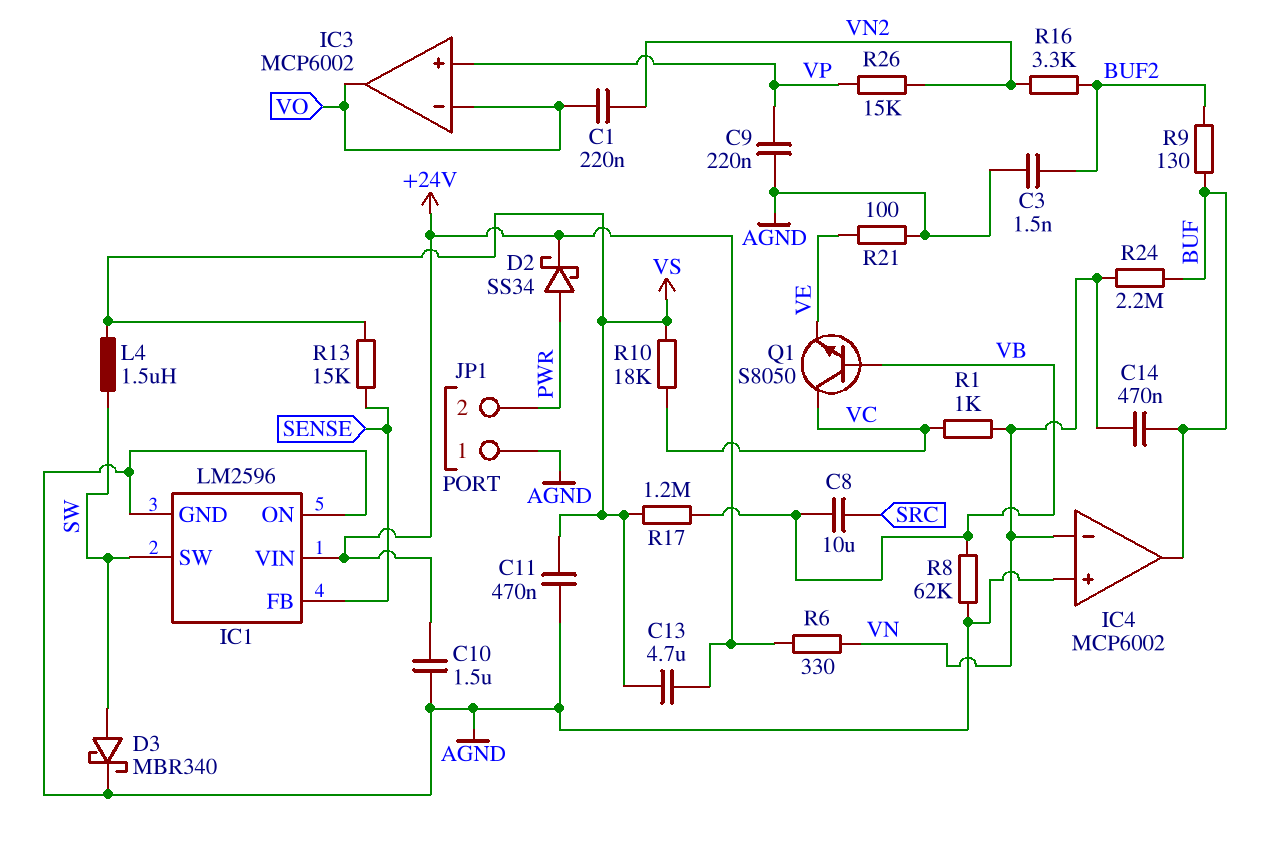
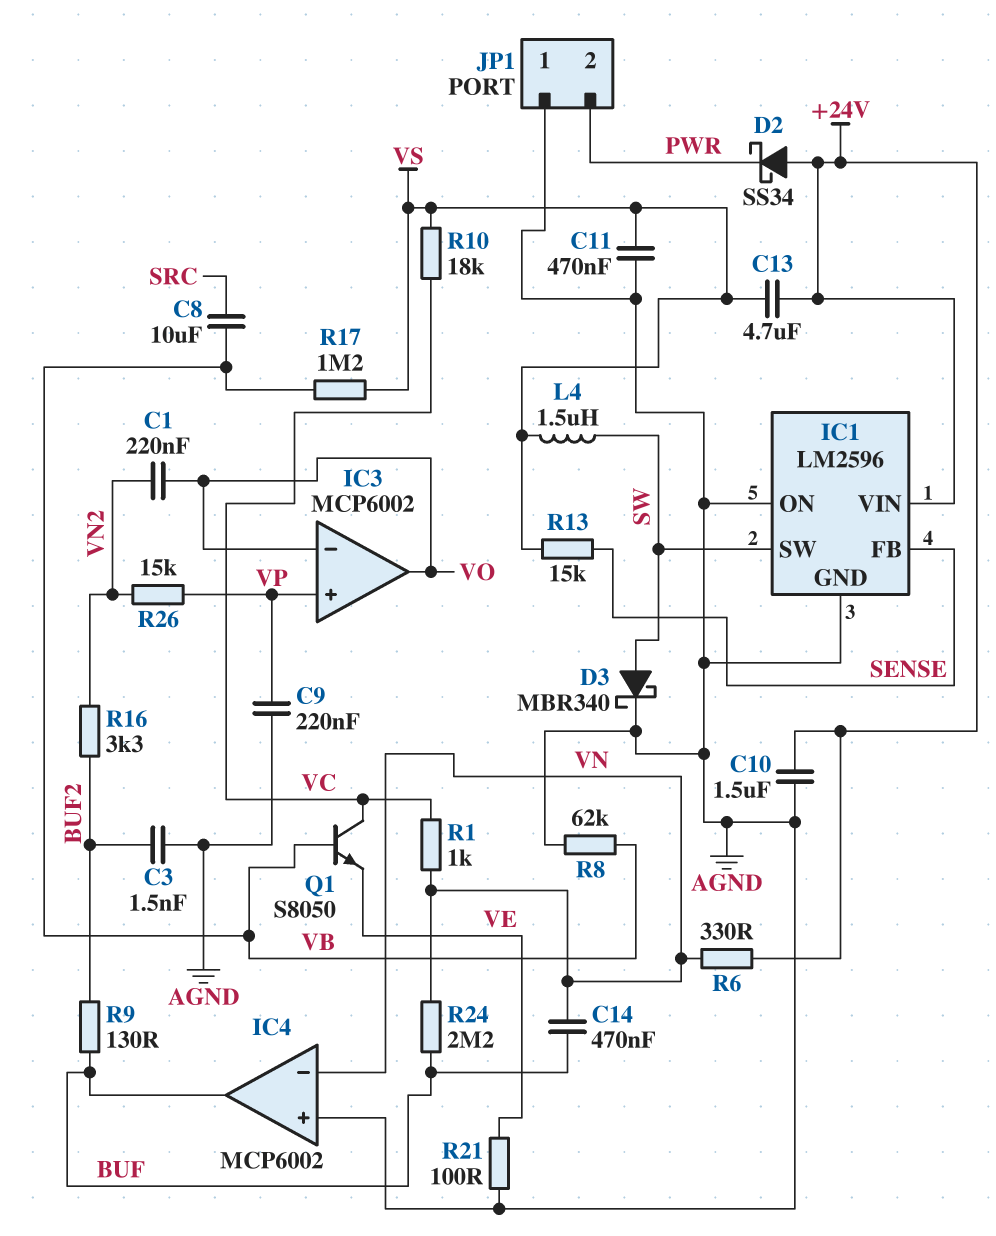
D2: schottky SS34 (A PWR, K +24V) -> schottky SS34 (A +24V, K PWR)

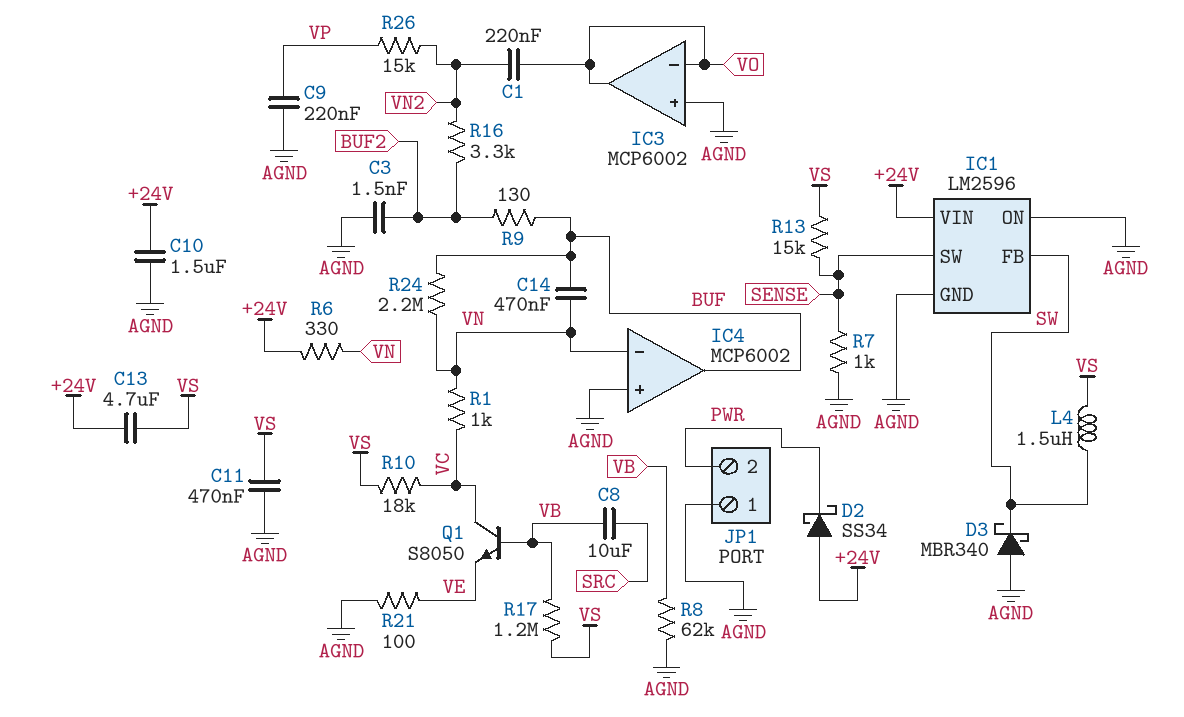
D3: schottky MBR340 (A SW, K AGND) -> schottky MBR340 (A AGND, K SW)
IC1 pin FB: SENSE -> SW
IC1 pin SW: SW -> SENSE
IC3 pin in+: VP -> AGND
R7: none -> 1k (AGND, SENSE)

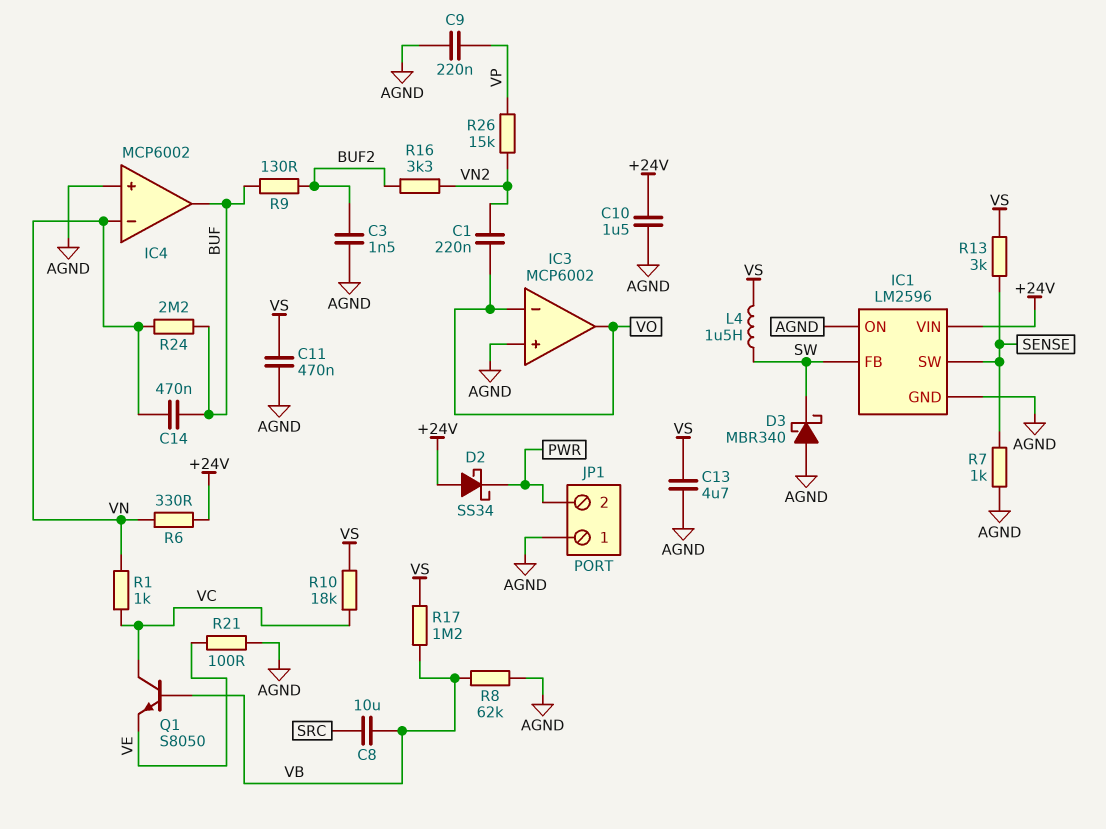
C13: 4.7uF (+24V, VS) -> 4.7uF (AGND, VS)
R13: 15k (SENSE, VS) -> 3k (SENSE, VS)

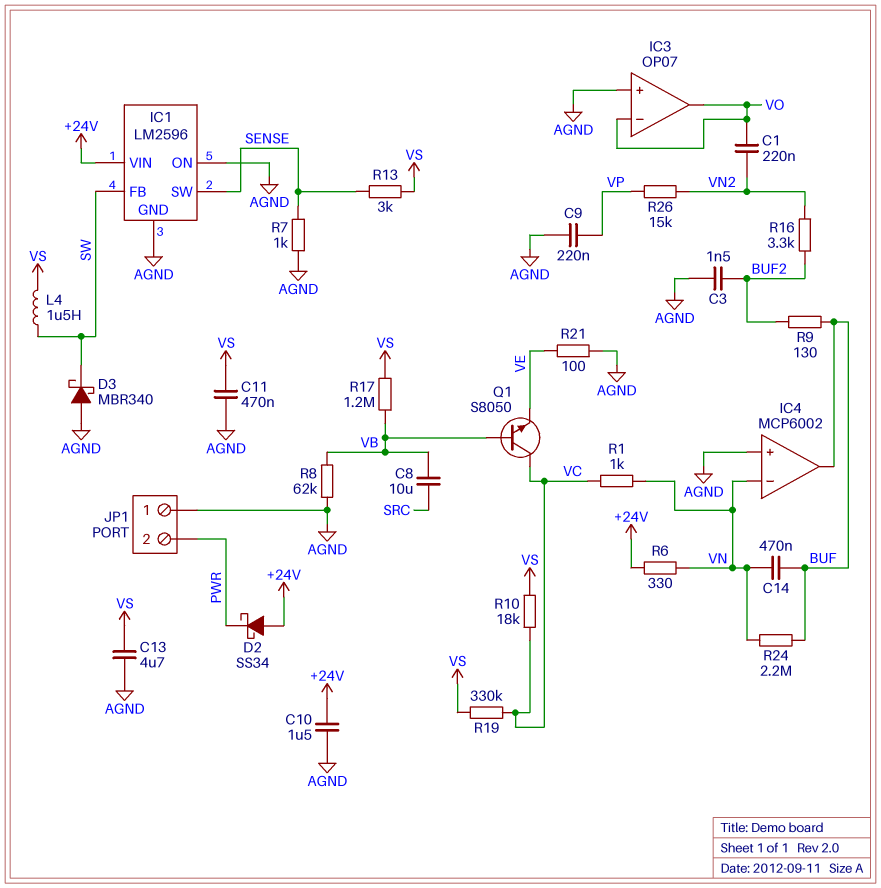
IC3: MCP6002 -> OP07
R19: none -> 330k (VC, VS)

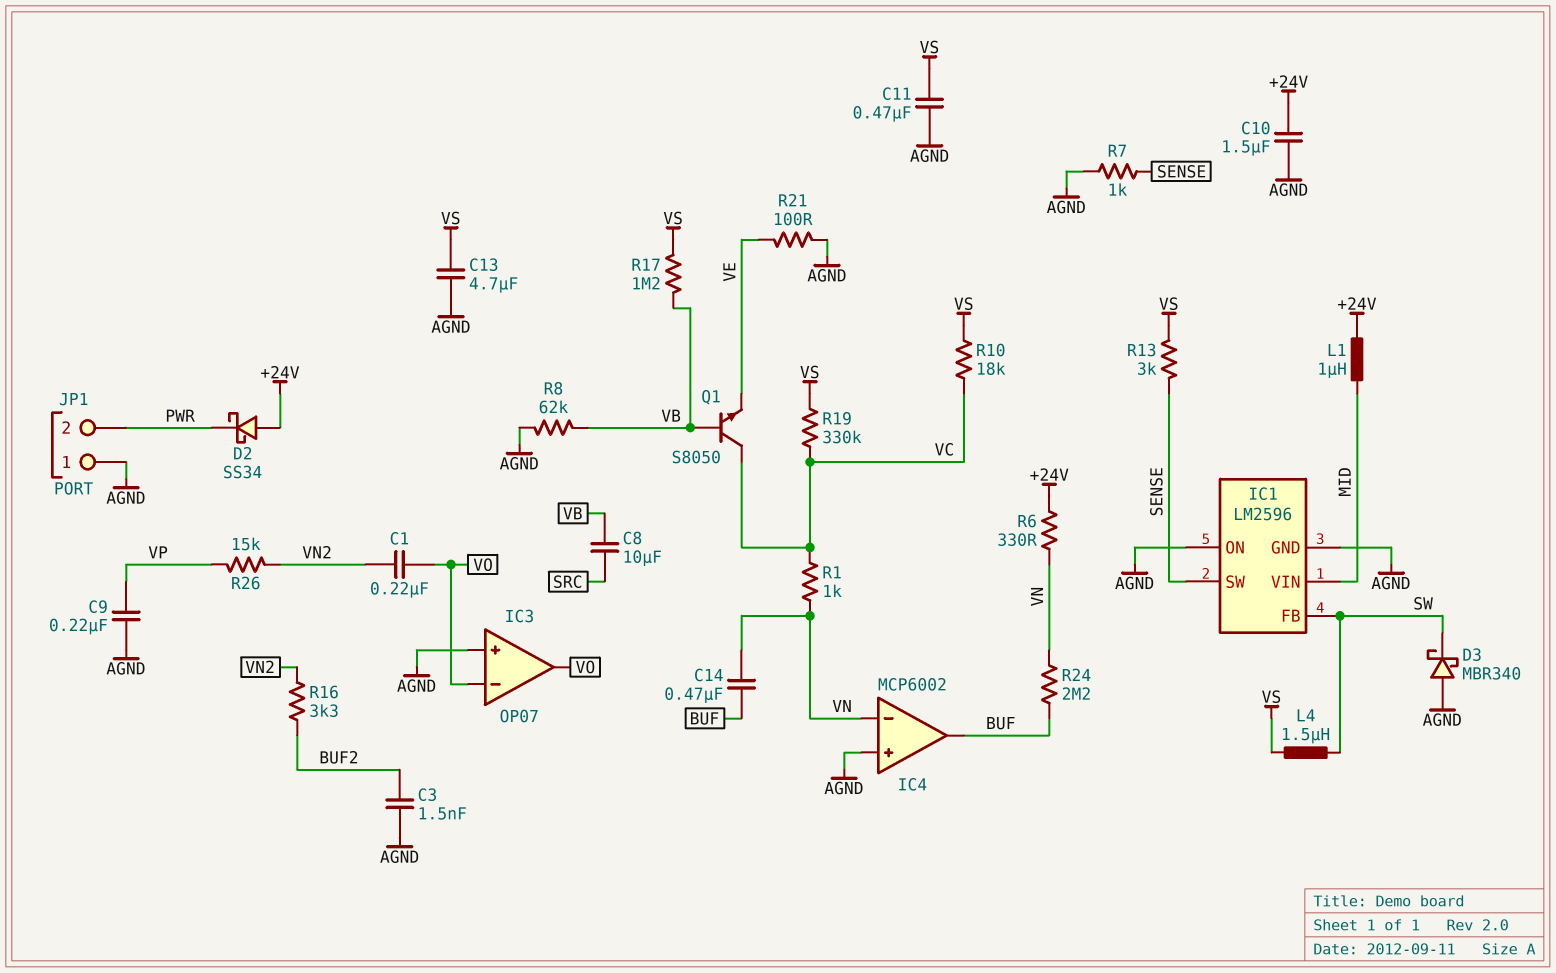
IC1 pin VIN: +24V -> MID
L1: none -> 1uH (+24V, MID)
R9: 130 (BUF, BUF2) -> none

